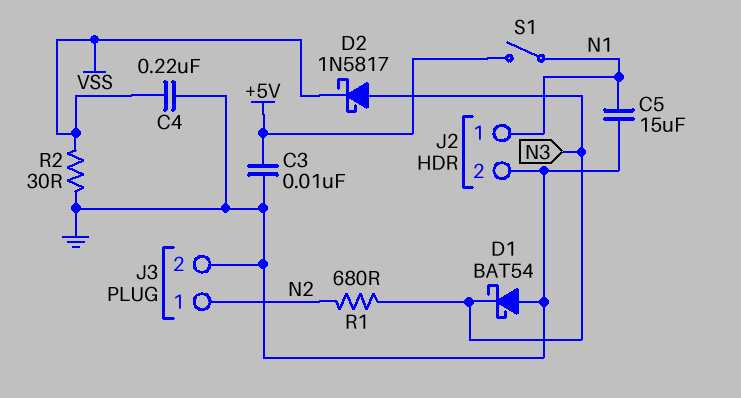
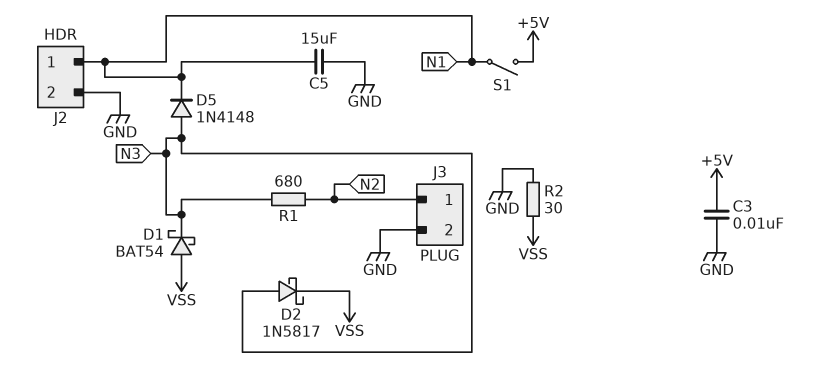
C4: 220nF (GND, VSS) -> none
D1: schottky BAT54 (A GND, K N3) -> schottky BAT54 (A VSS, K N3)
D5: none -> diode 1N4148 (A N3, K N1)

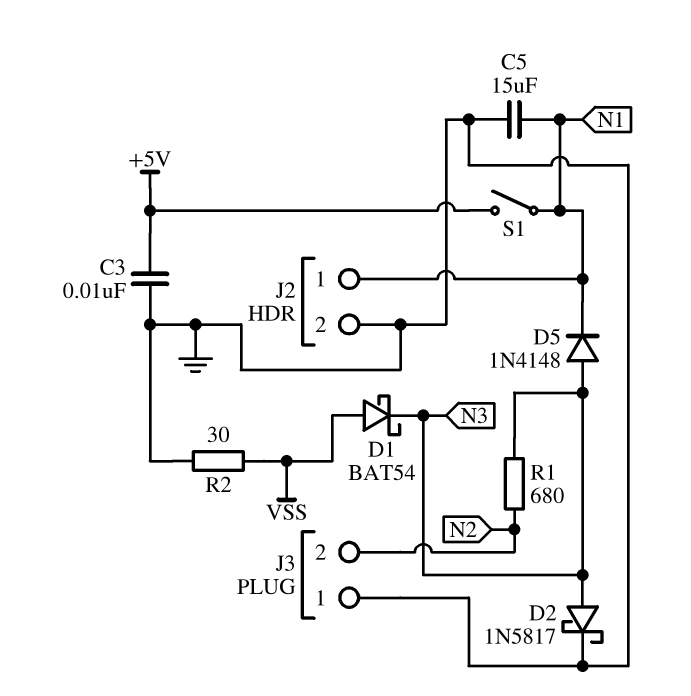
D2: schottky 1N5817 (A N3, K VSS) -> schottky 1N5817 (A N3, K GND)
J3 pin 1: N2 -> GND
J3 pin 2: GND -> N2

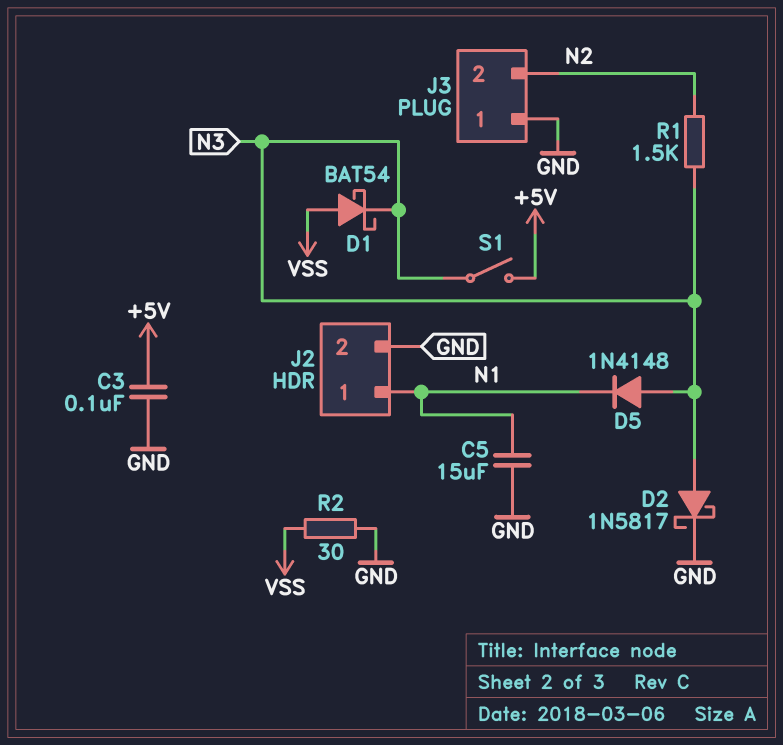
C3: 10nF (+5V, GND) -> 100nF (+5V, GND)
R1: 680 (N2, N3) -> 1.5k (N2, N3)
S1: switch (+5V, N1) -> switch (+5V, N3)

